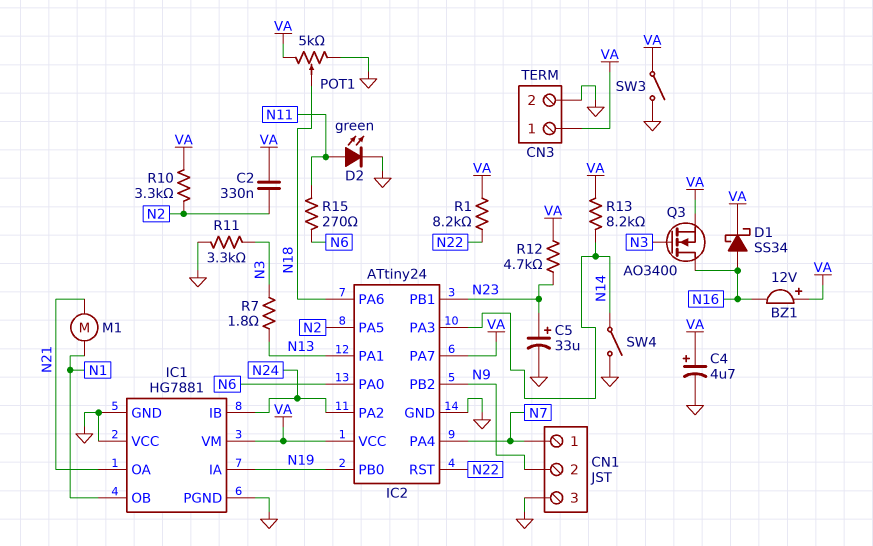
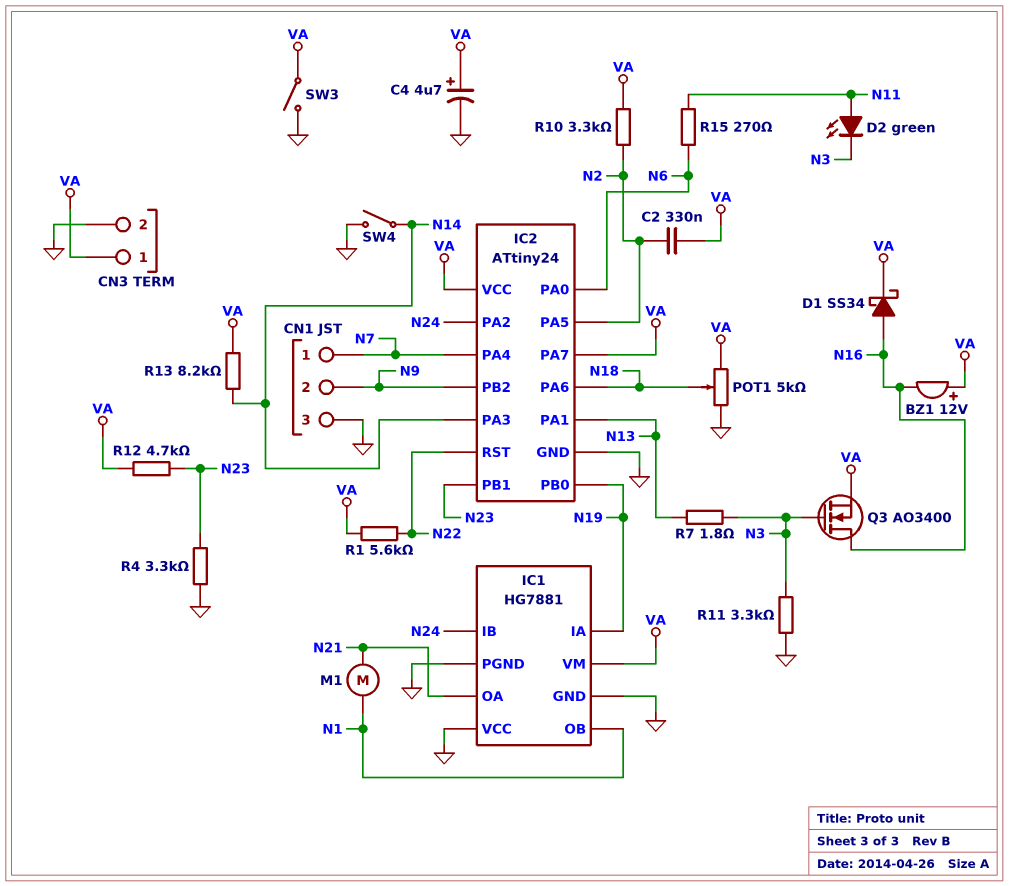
C5: 33uF (plus N23, minus GND) -> none
D2: LED green (A N11, K GND) -> LED green (A N11, K N3)
R1: 8.2k (N22, VA) -> 5.6k (N22, VA)
R4: none -> 3.3k (GND, N23)

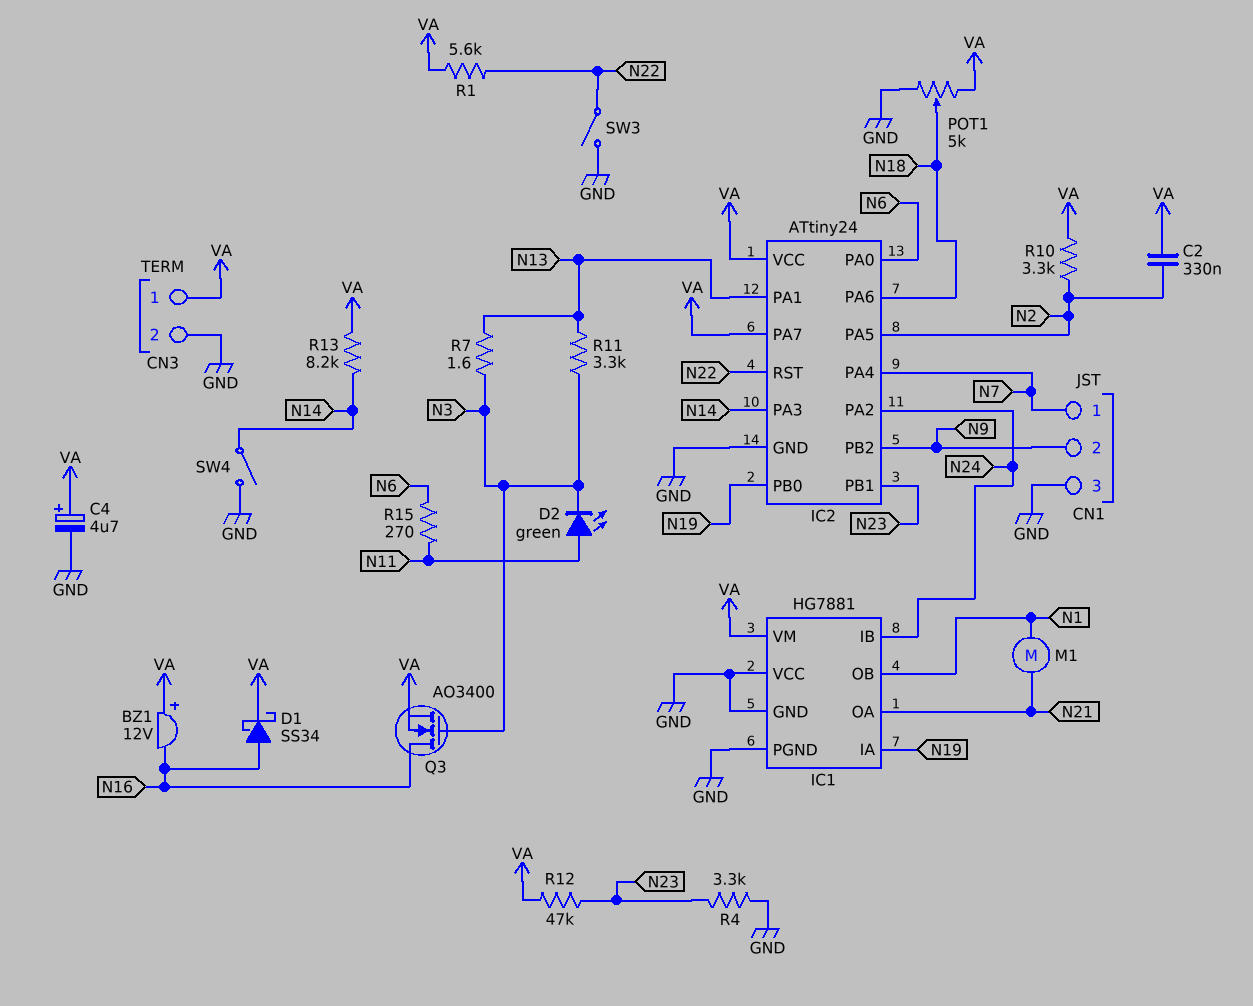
R7: 1.8 (N3, N13) -> 1.6 (N3, N13)
R11: 3.3k (GND, N3) -> 3.3k (N3, N13)
R12: 4.7k (N23, VA) -> 47k (N23, VA)
SW3: switch (GND, VA) -> switch (GND, N22)

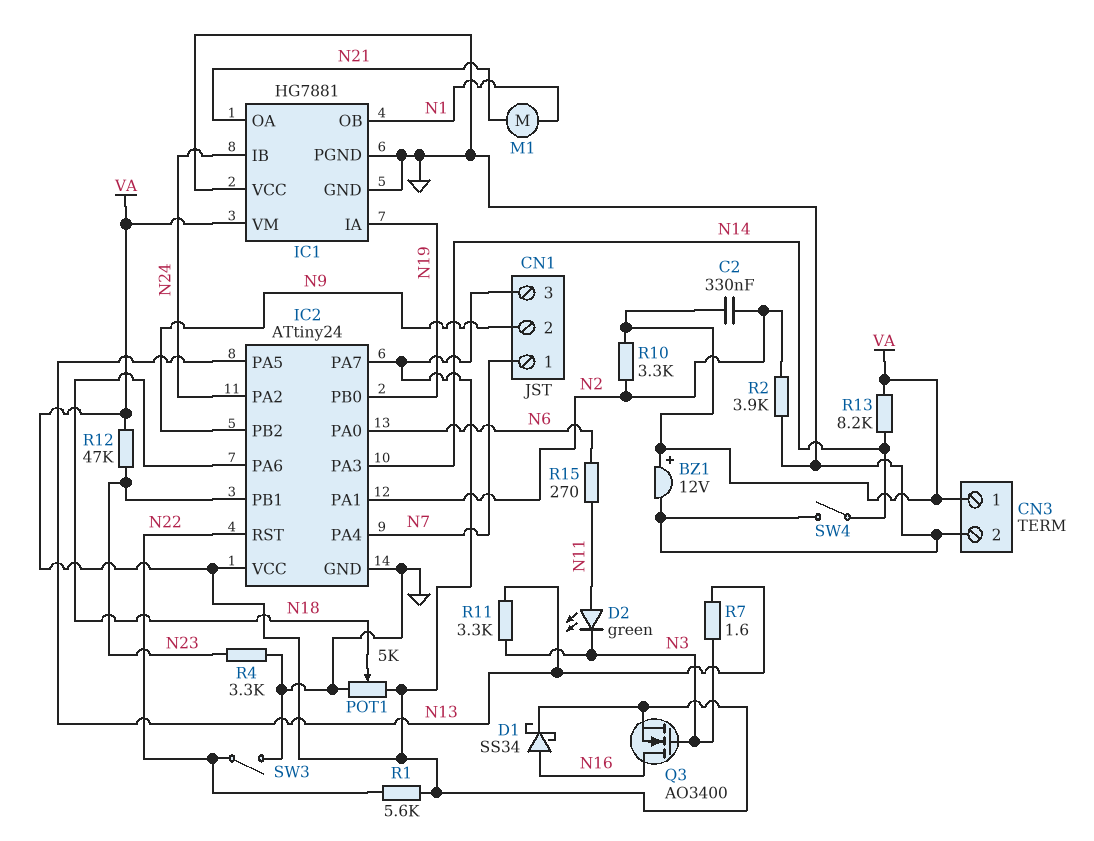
BZ1: buzzer 12V (plus VA, minus N16) -> buzzer 12V (plus VA, minus GND)
C4: 4.7uF (plus VA, minus GND) -> none
CN1 pin 3: GND -> VA
IC2 pin PA1: N13 -> N2
IC2 pin PA5: N2 -> N13
R2: none -> 3.9k (GND, N2)

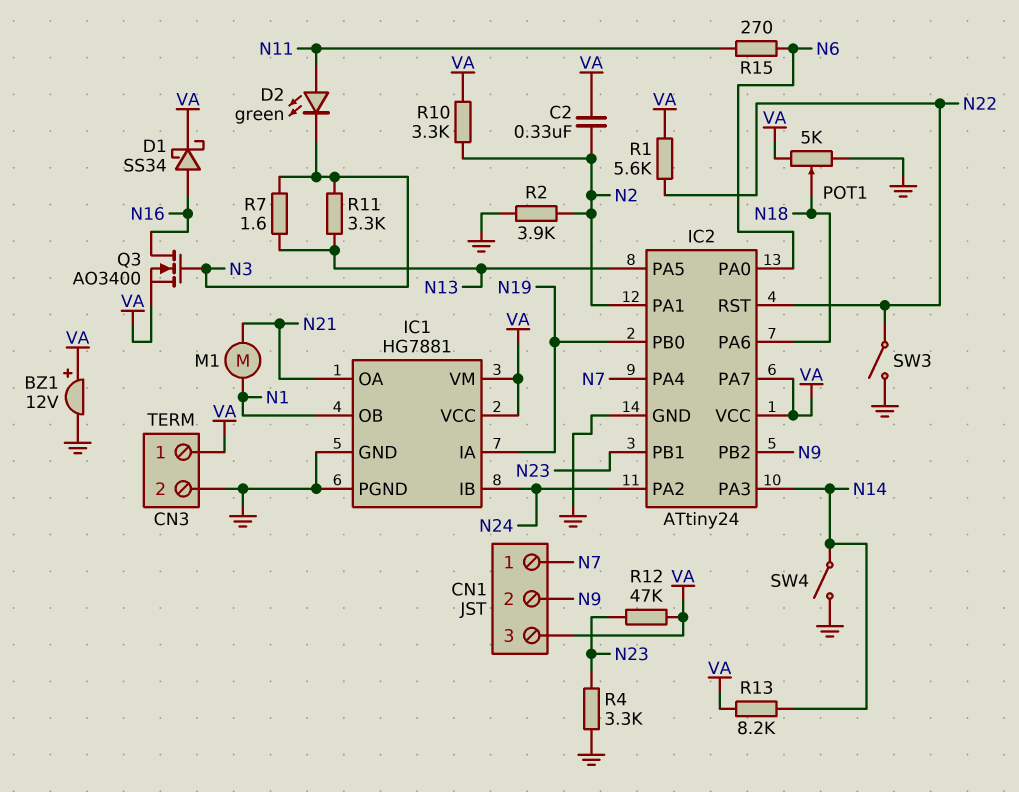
IC1 pin VCC: GND -> VA

